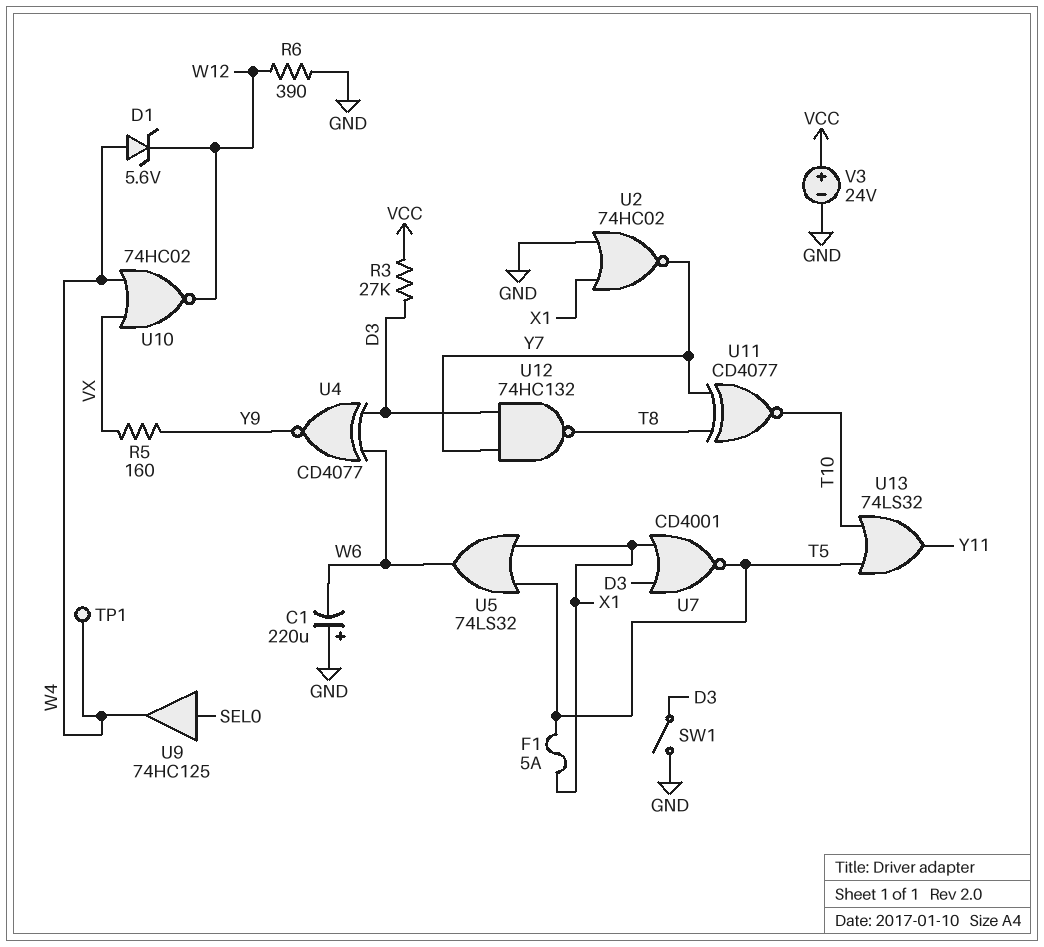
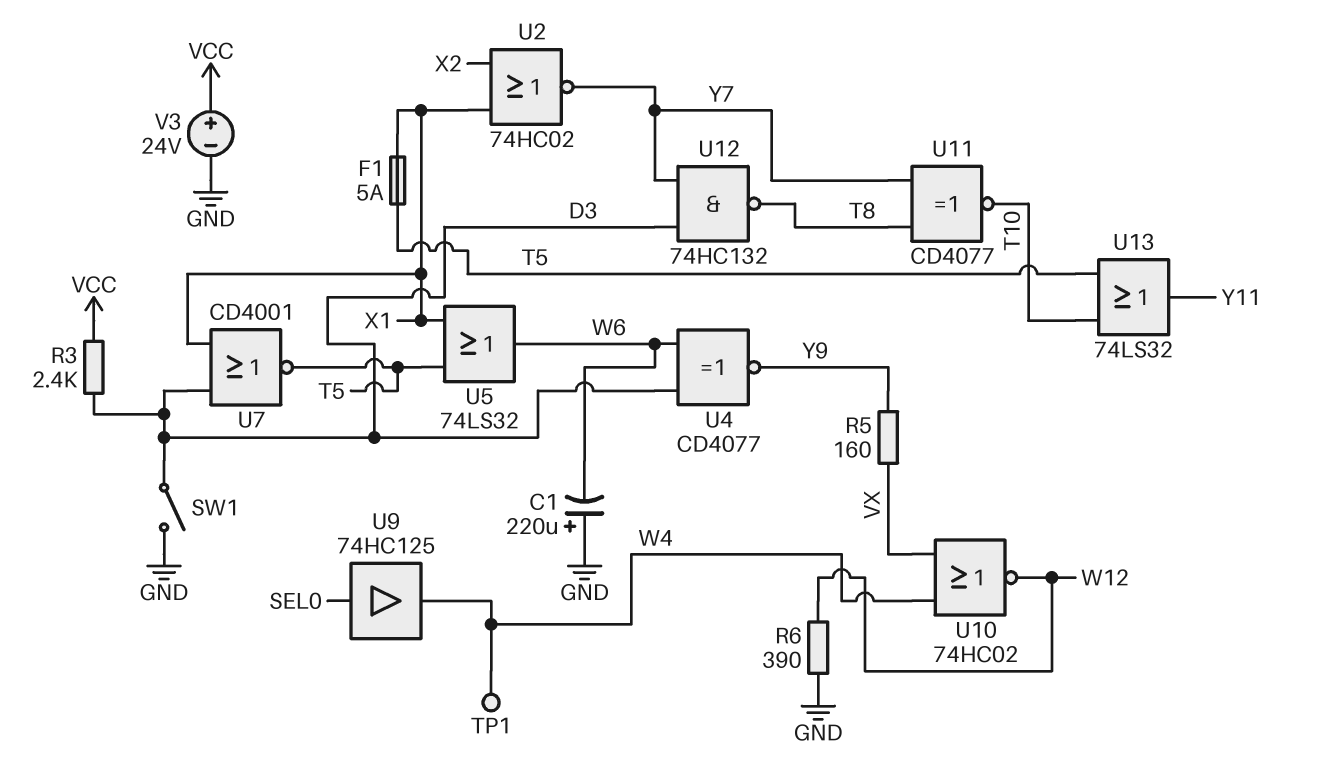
D1: zener 5.6V (A W4, K W12) -> none
R3: 27k (D3, VCC) -> 2.4k (D3, VCC)
U2: NOR 74HC02 (in GND, in X1, out Y7) -> NOR 74HC02 (in X1, in X2, out Y7)

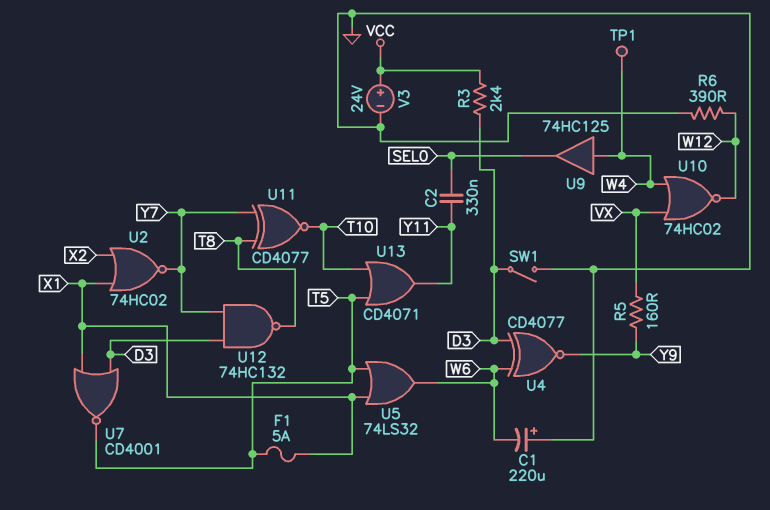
C2: none -> 330nF (SEL0, Y11)
U9: buffer 74HC125 (in SEL0, out W4) -> buffer 74HC125 (in W4, out SEL0)
U13: OR 74LS32 (in T5, in T10, out Y11) -> OR CD4071 (in T5, in T10, out Y11)

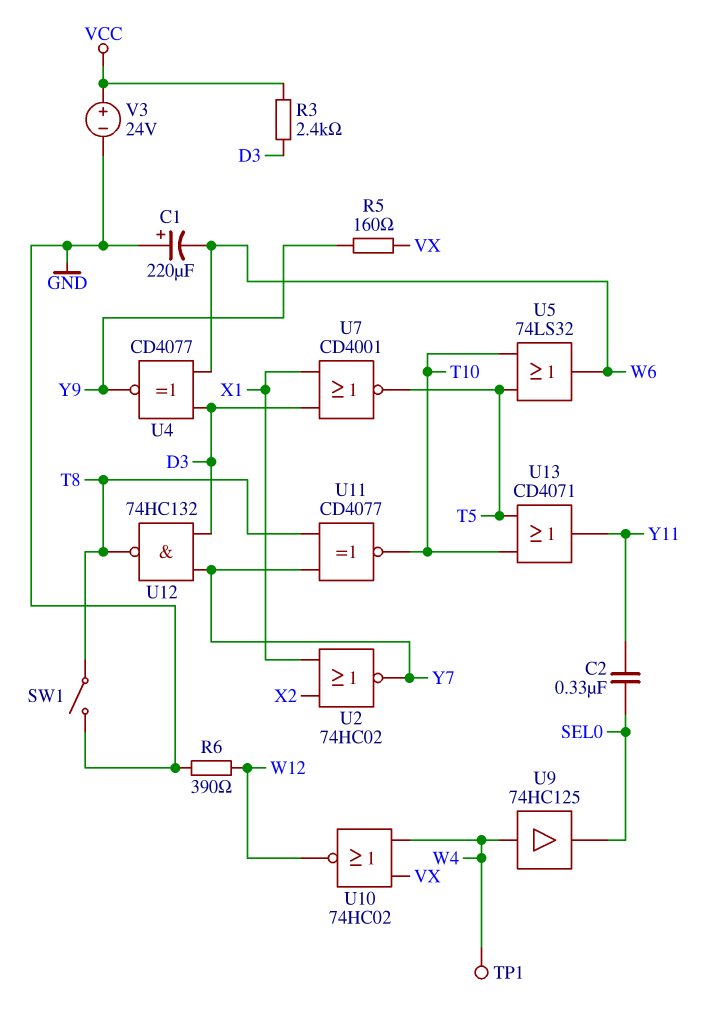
F1: 5A (T5, X1) -> none
SW1: switch (D3, GND) -> switch (GND, T8)
U5: OR 74LS32 (in T5, in X1, out W6) -> OR 74LS32 (in T5, in T10, out W6)

